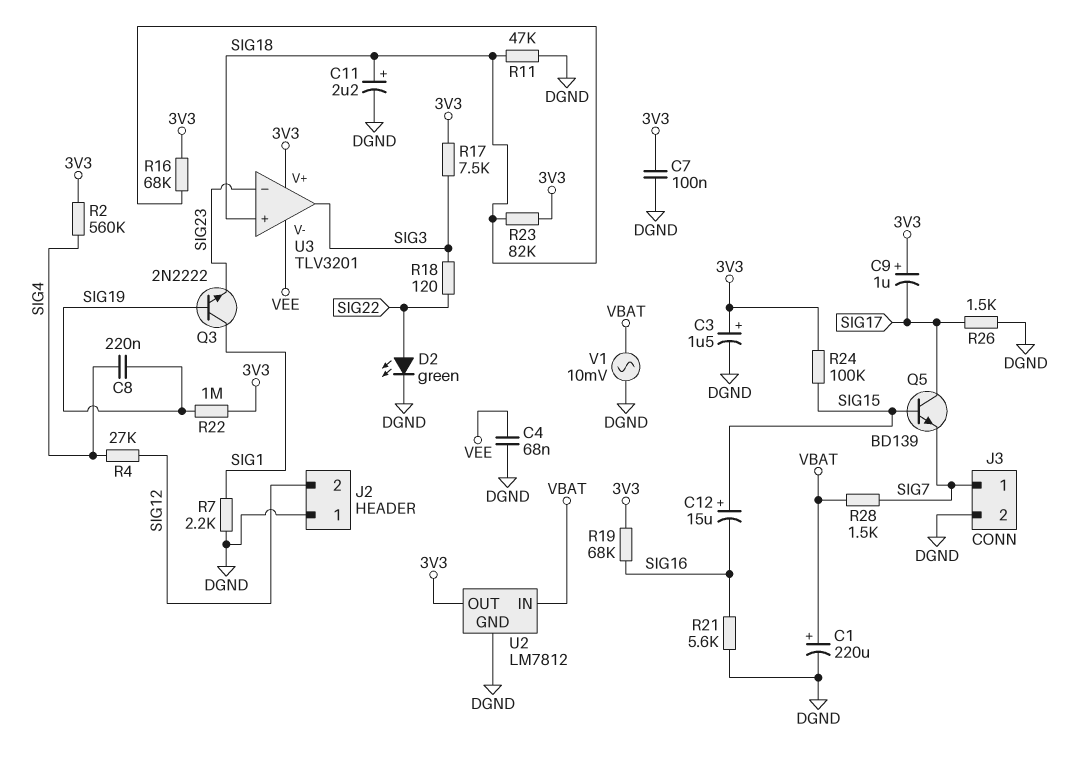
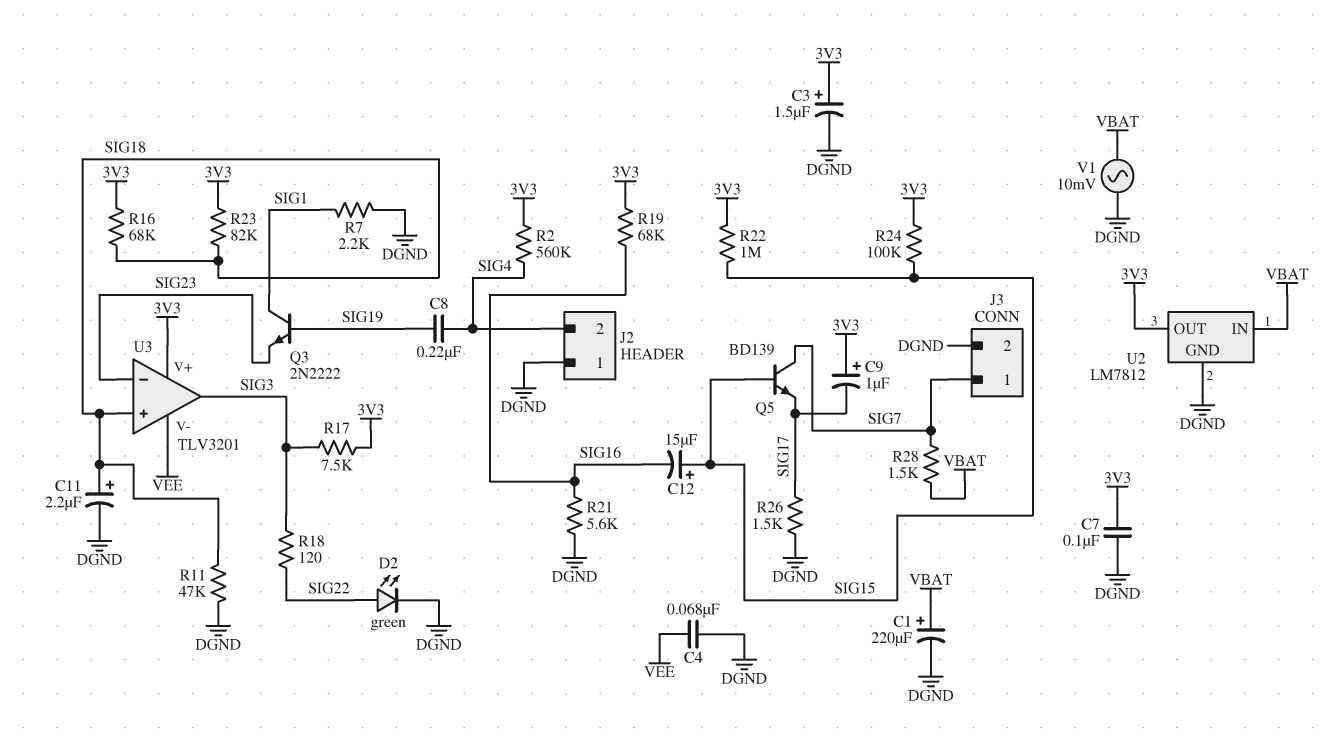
J2 pin 2: SIG12 -> SIG4
Q5: NPN BD139 (B SIG15, C SIG17, E SIG7) -> NPN BD139 (B SIG15, C SIG7, E SIG17)
R4: 27k (SIG4, SIG12) -> none
R22: 1M (3V3, SIG19) -> 1M (3V3, SIG15)

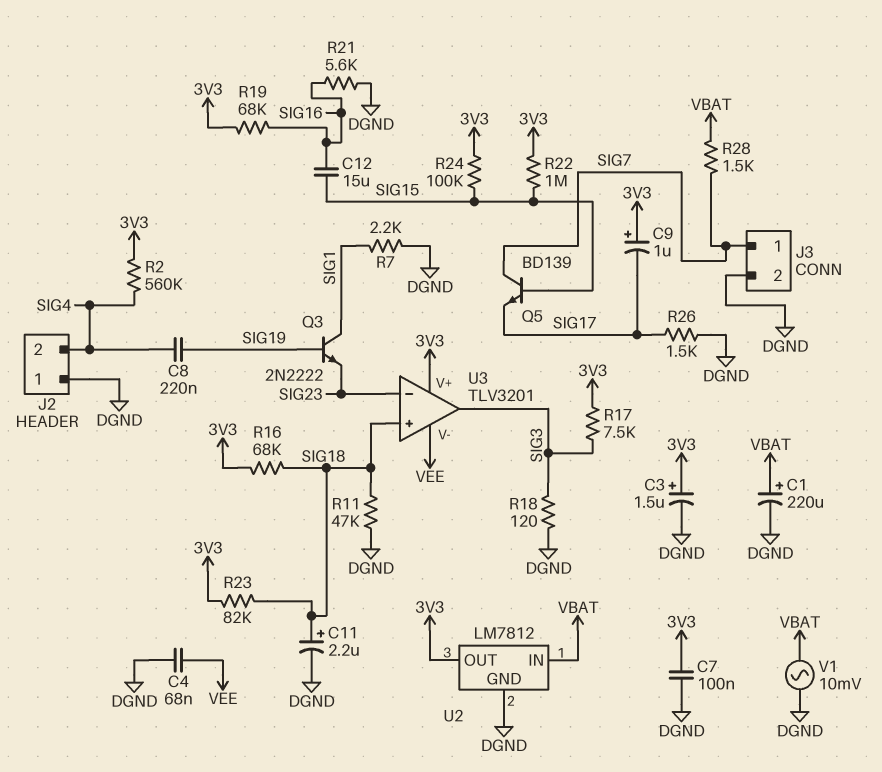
C12: 15uF (plus SIG15, minus SIG16) -> 15uF (SIG15, SIG16)
D2: LED green (A SIG22, K DGND) -> none
R18: 120 (SIG3, SIG22) -> 120 (DGND, SIG3)

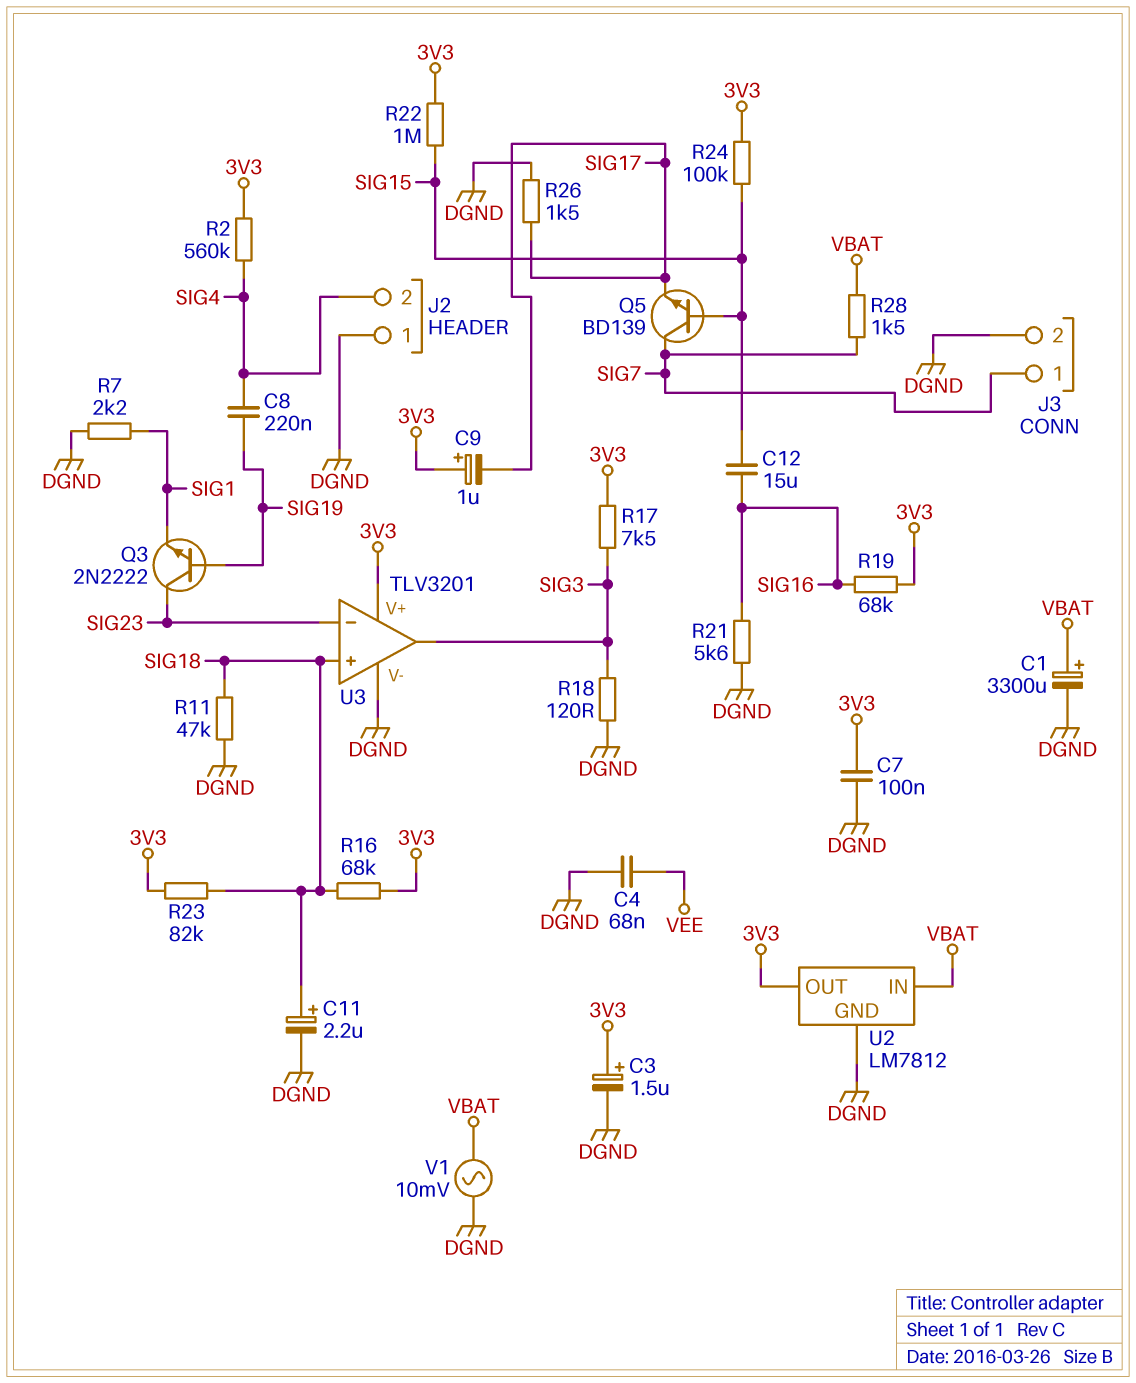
C1: 220uF (plus VBAT, minus DGND) -> 3300uF (plus VBAT, minus DGND)
Q3: NPN 2N2222 (B SIG19, C SIG1, E SIG23) -> NPN 2N2222 (B SIG19, C SIG23, E SIG1)
U3 pin V-: VEE -> DGND

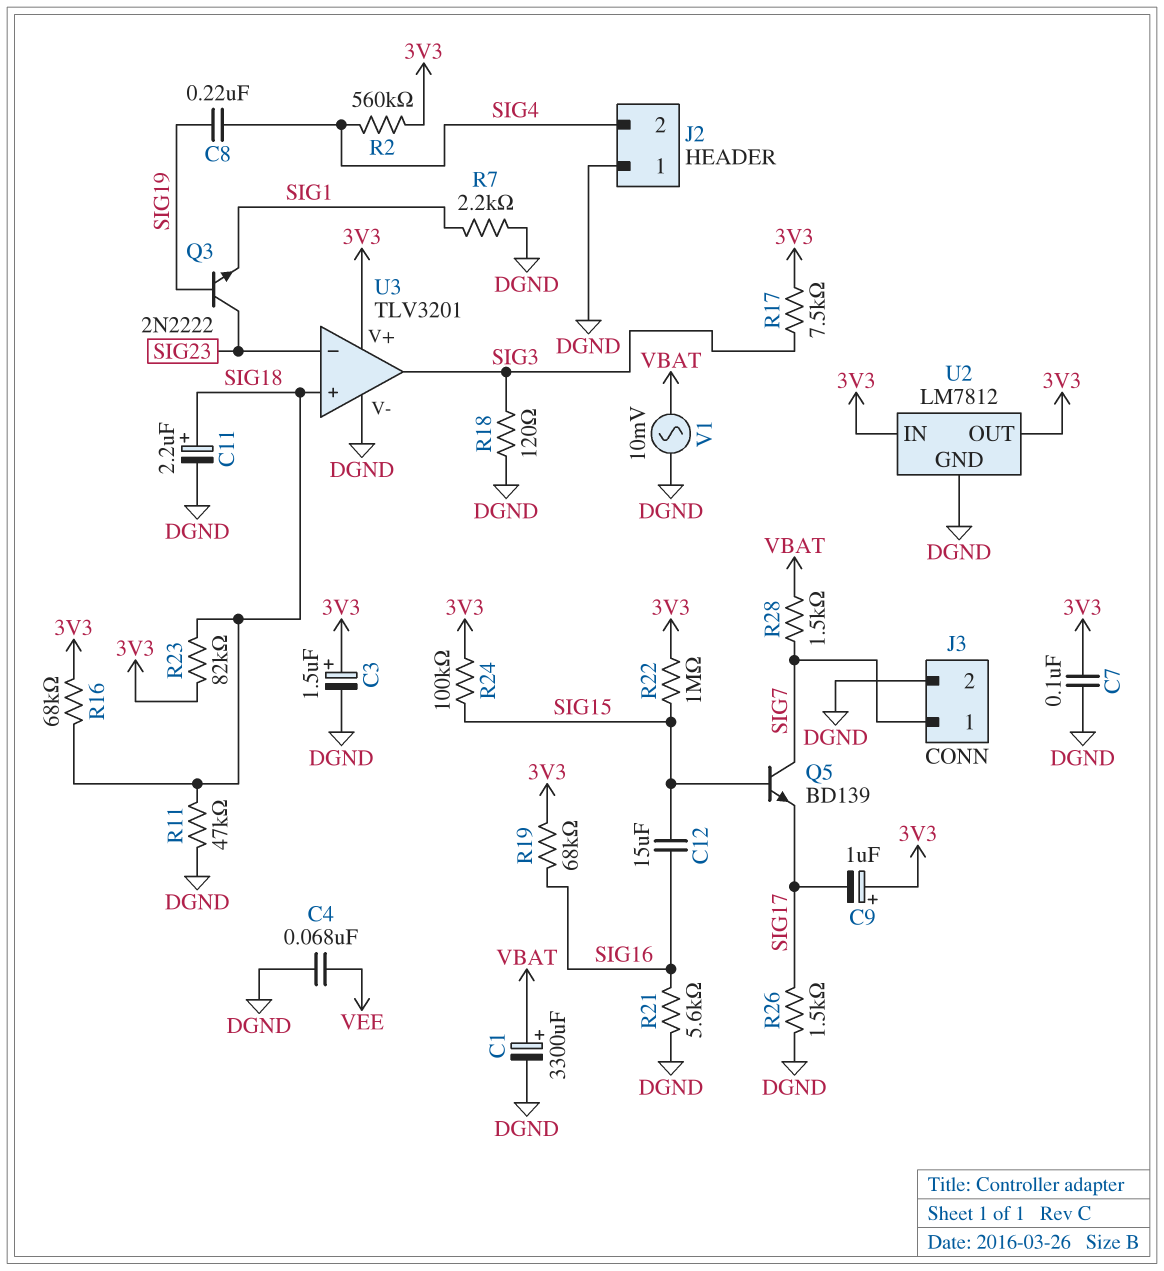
U2 pin IN: VBAT -> 3V3

